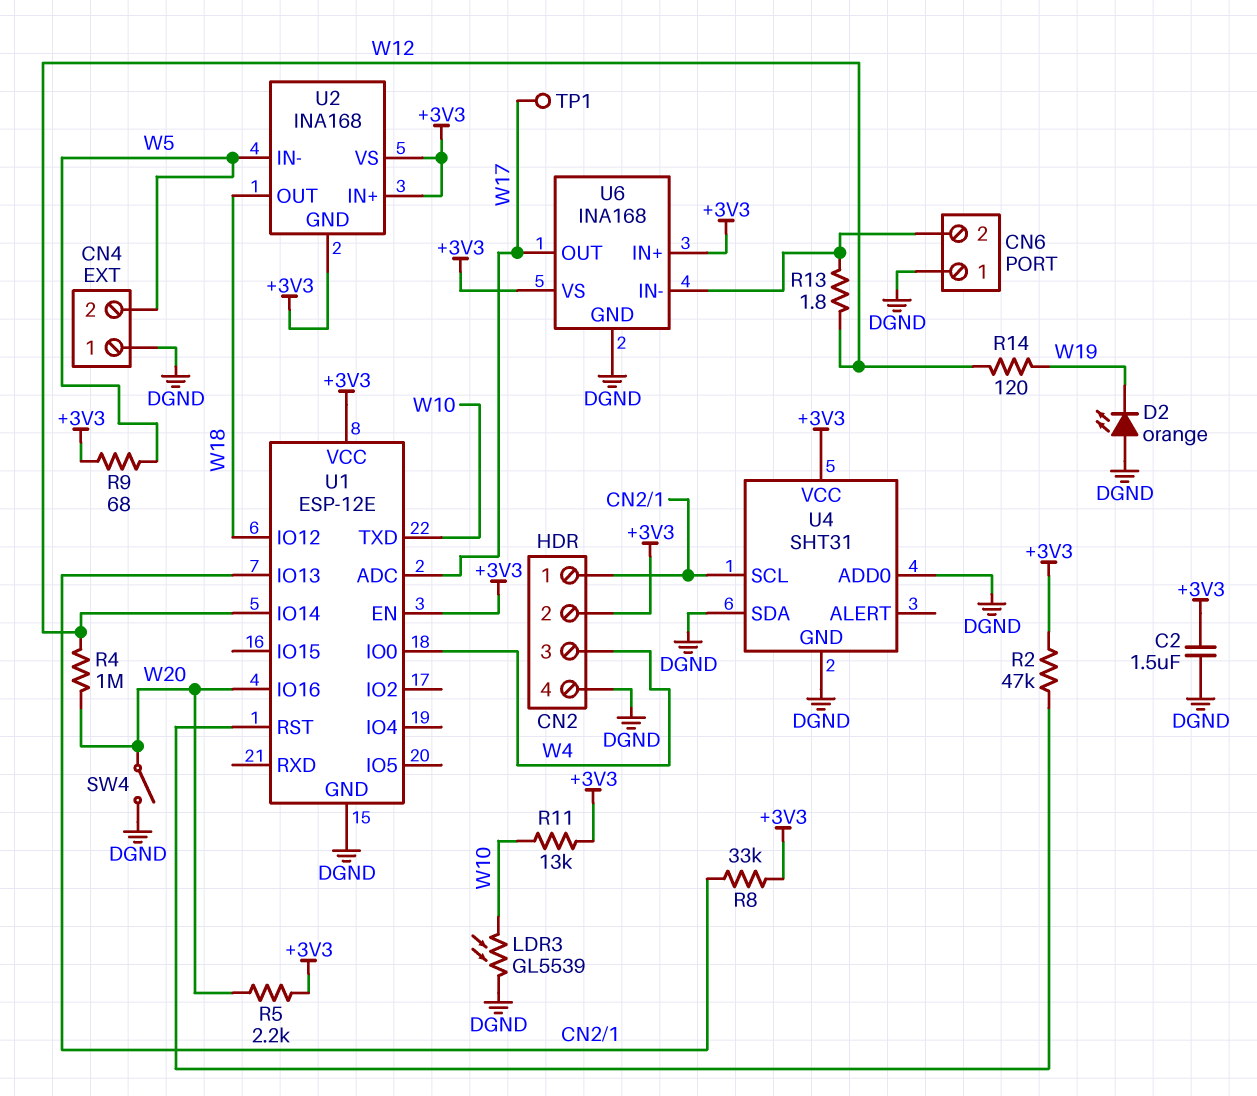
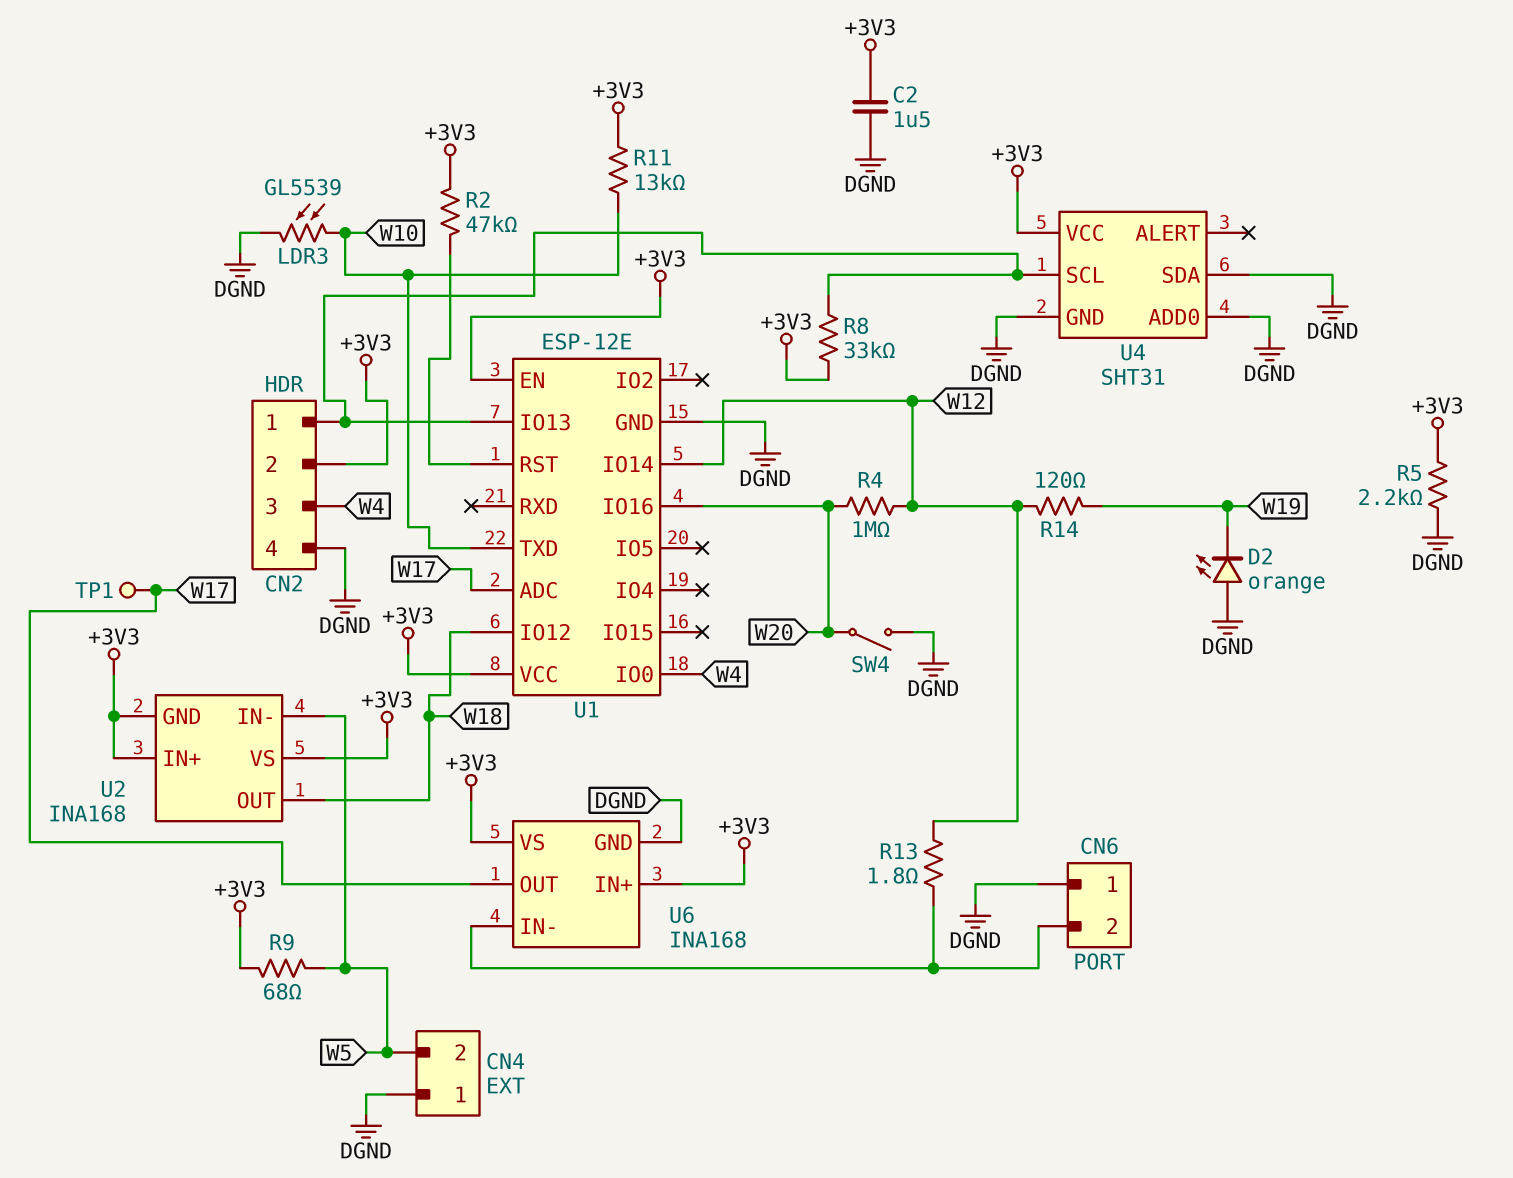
R5: 2.2k (+3V3, W20) -> 2.2k (+3V3, DGND)

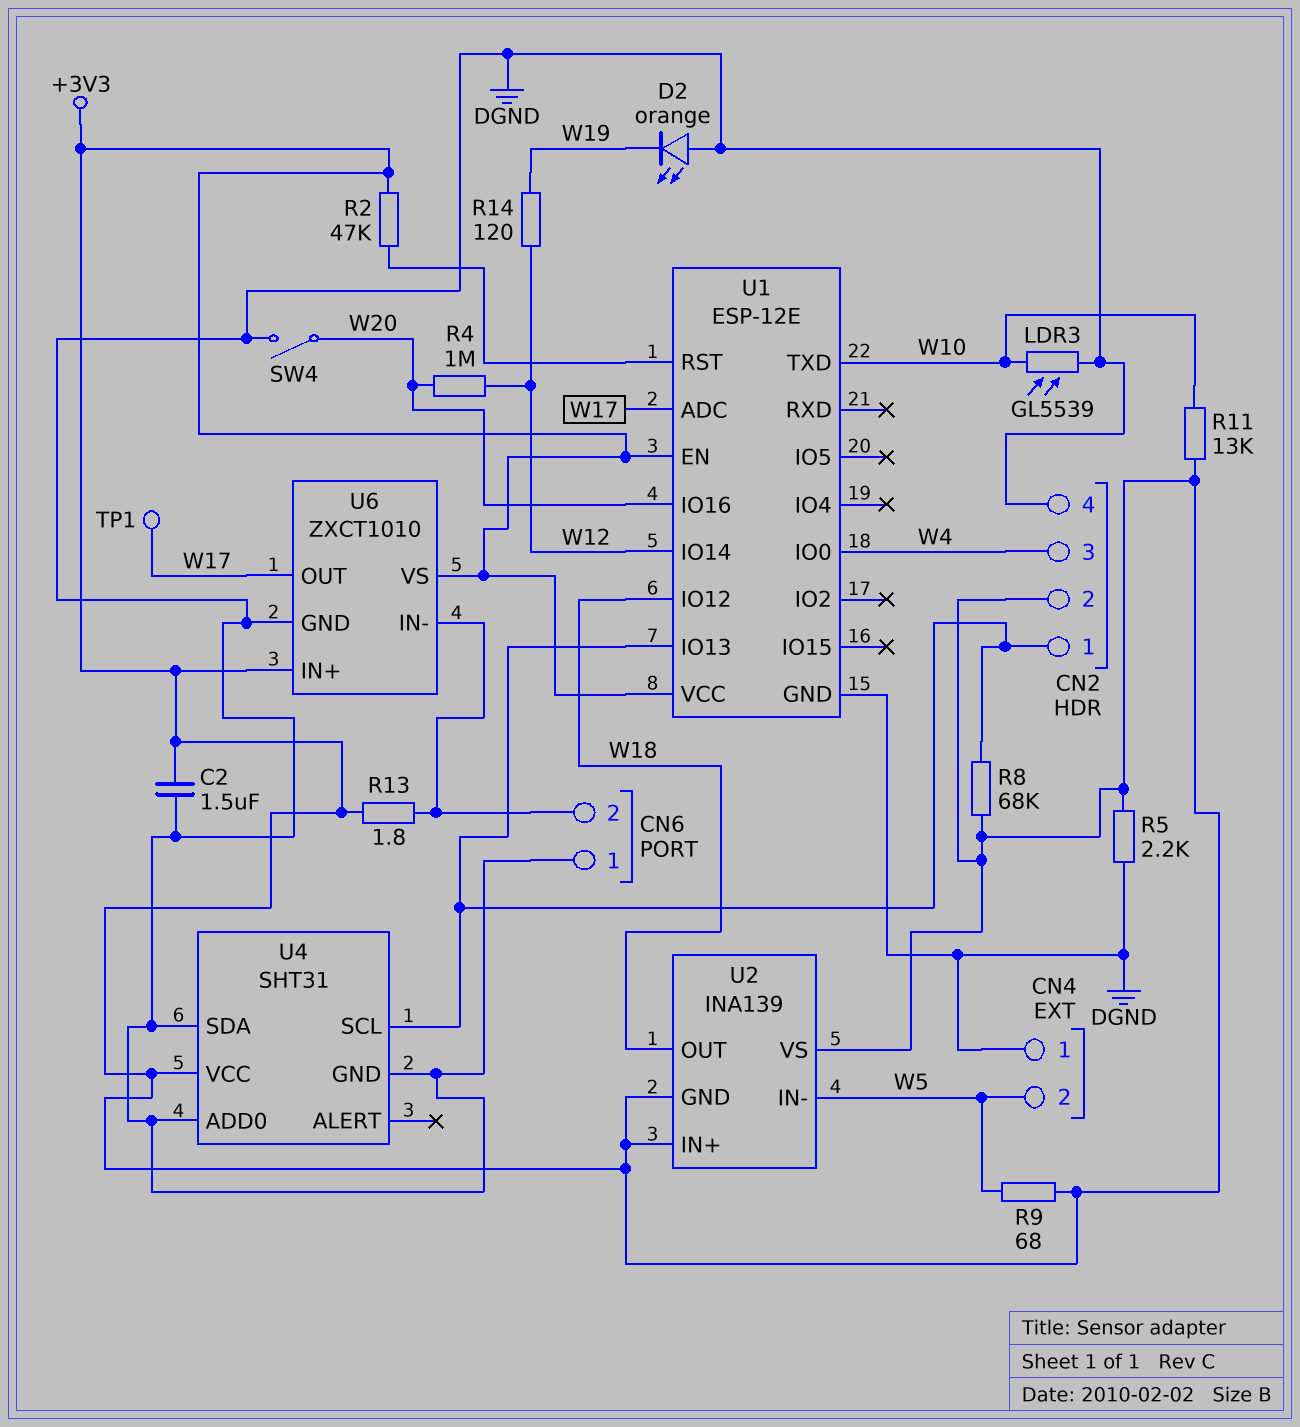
R8: 33k (+3V3, CN2/1) -> 68k (+3V3, CN2/1)
R13: 1.8 (CN6/2, W12) -> 1.8 (+3V3, CN6/2)
U2: INA168 -> INA139
U6: INA168 -> ZXCT1010

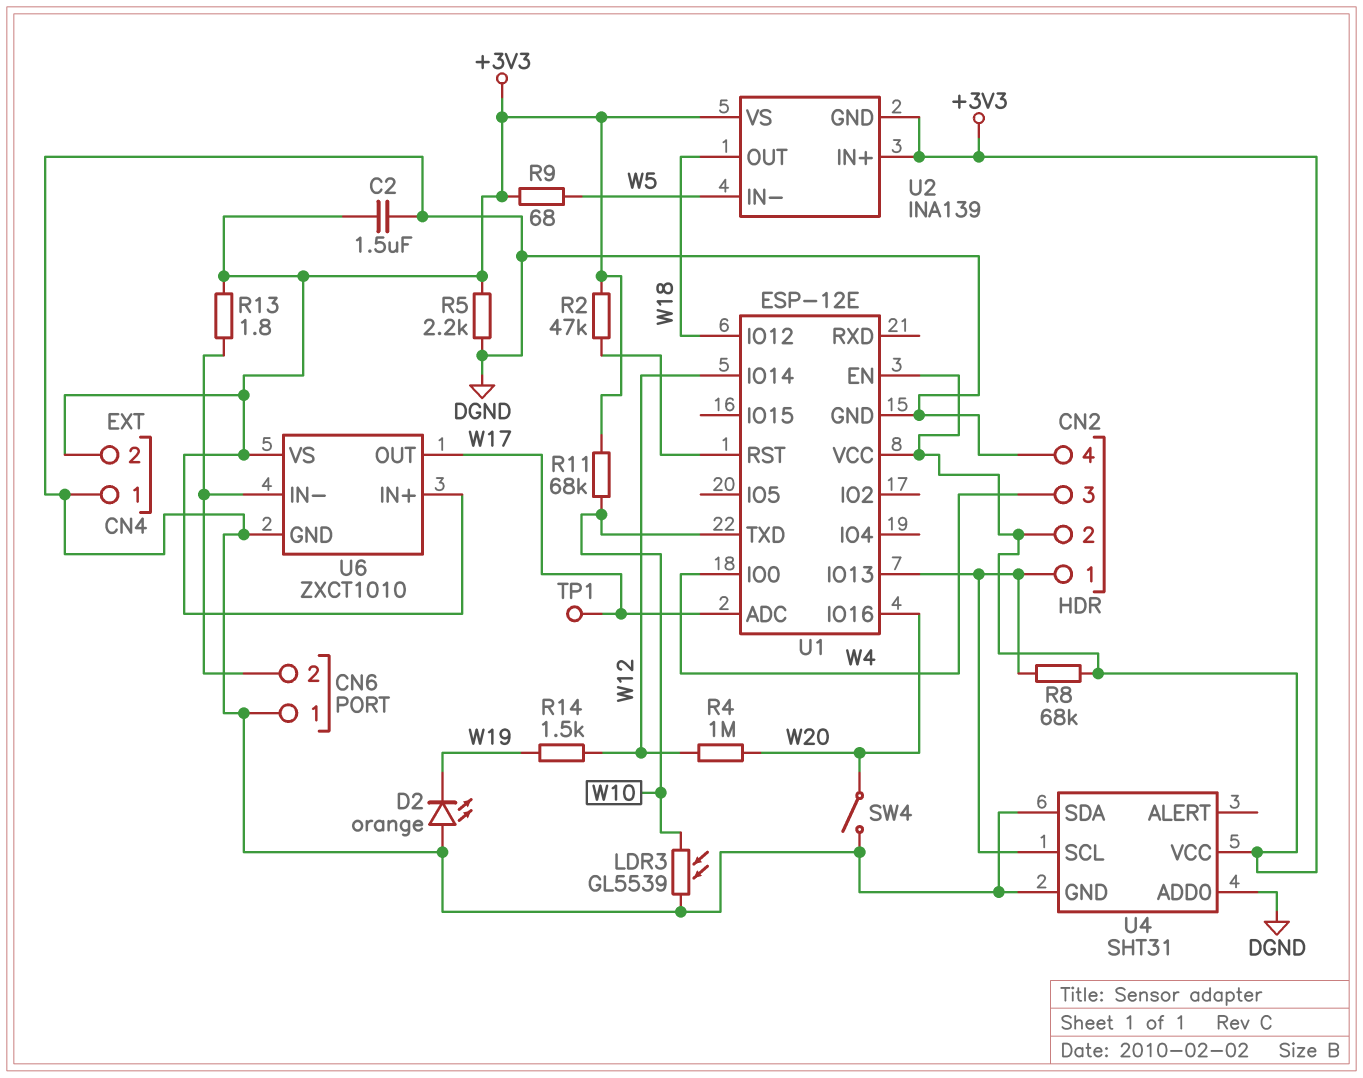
CN4 pin 2: W5 -> +3V3
R11: 13k (+3V3, W10) -> 68k (+3V3, W10)
R14: 120 (W12, W19) -> 1.5k (W12, W19)

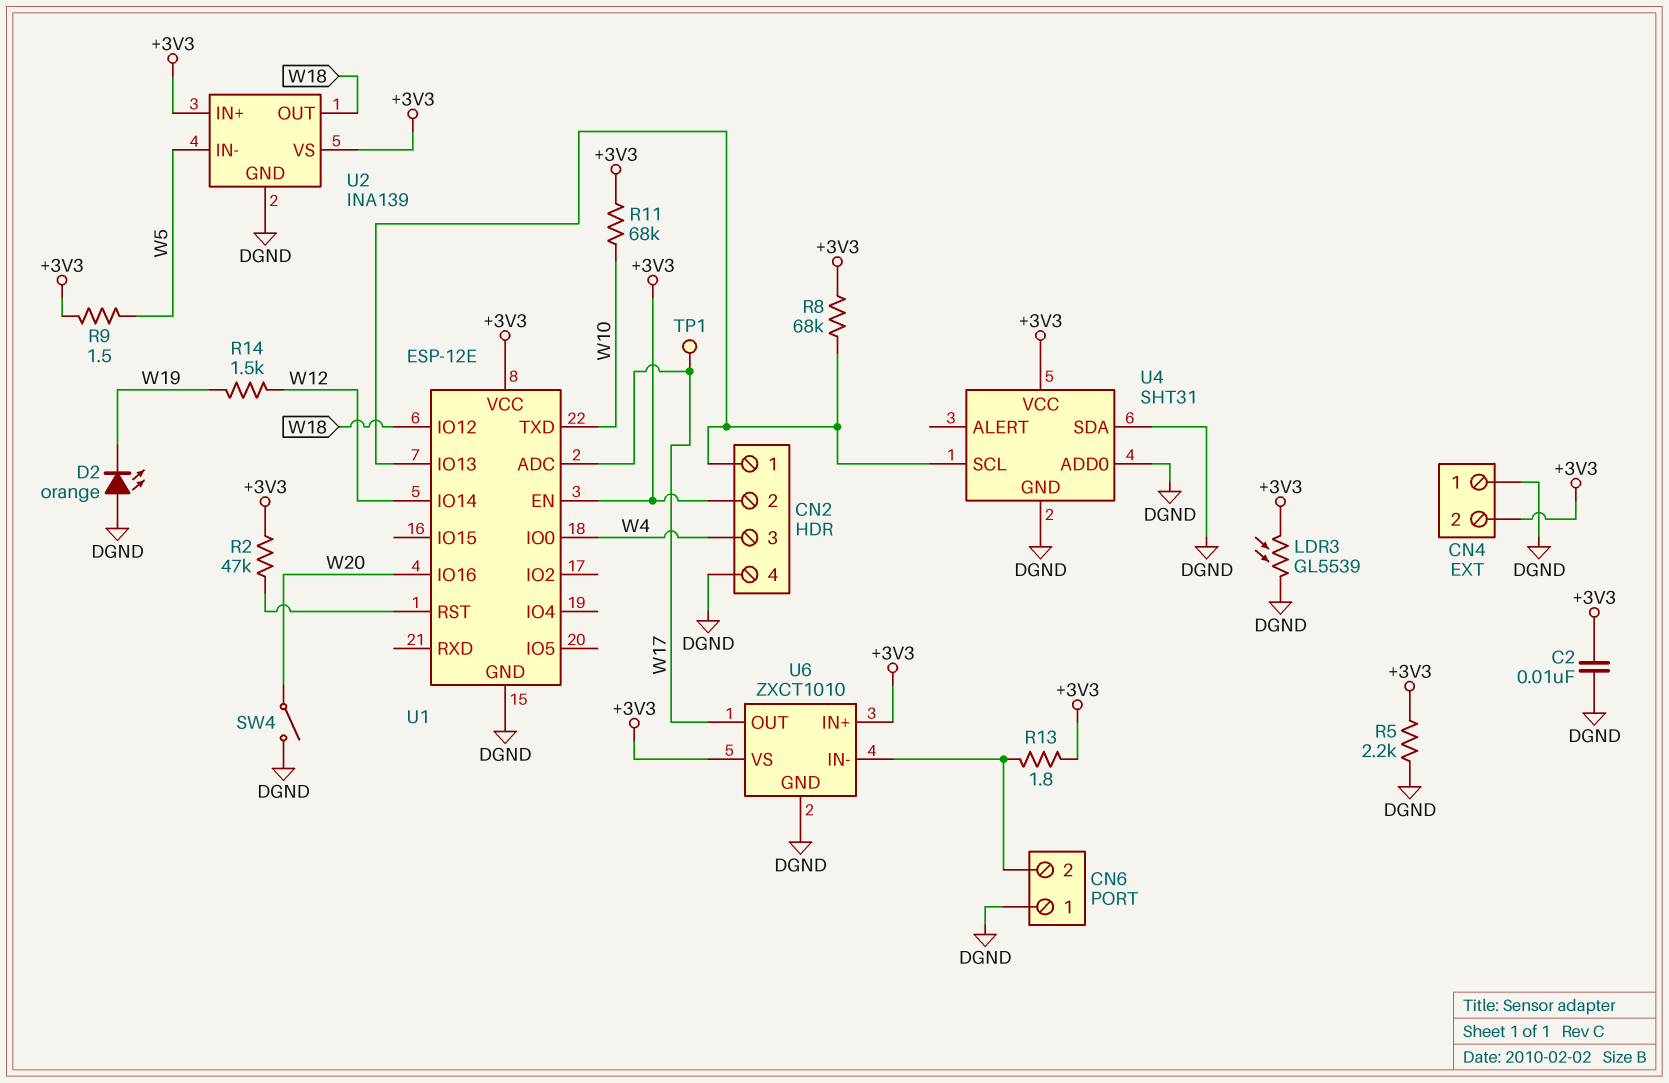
C2: 1.5uF (+3V3, DGND) -> 10nF (+3V3, DGND)
LDR3: GL5539 (DGND, W10) -> GL5539 (+3V3, DGND)
R4: 1M (W12, W20) -> none
R9: 68 (+3V3, W5) -> 1.5 (+3V3, W5)
U2 pin GND: +3V3 -> DGND

